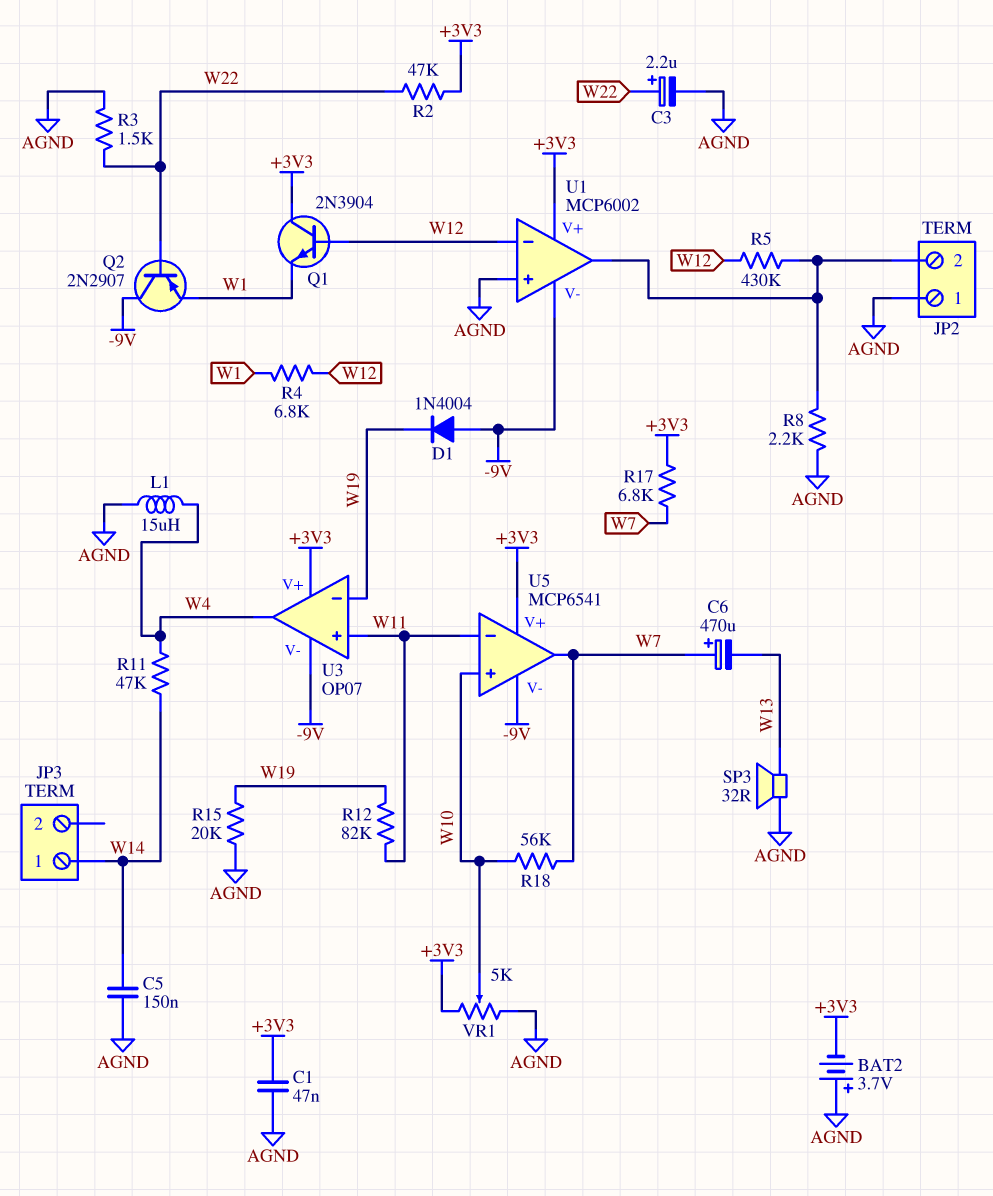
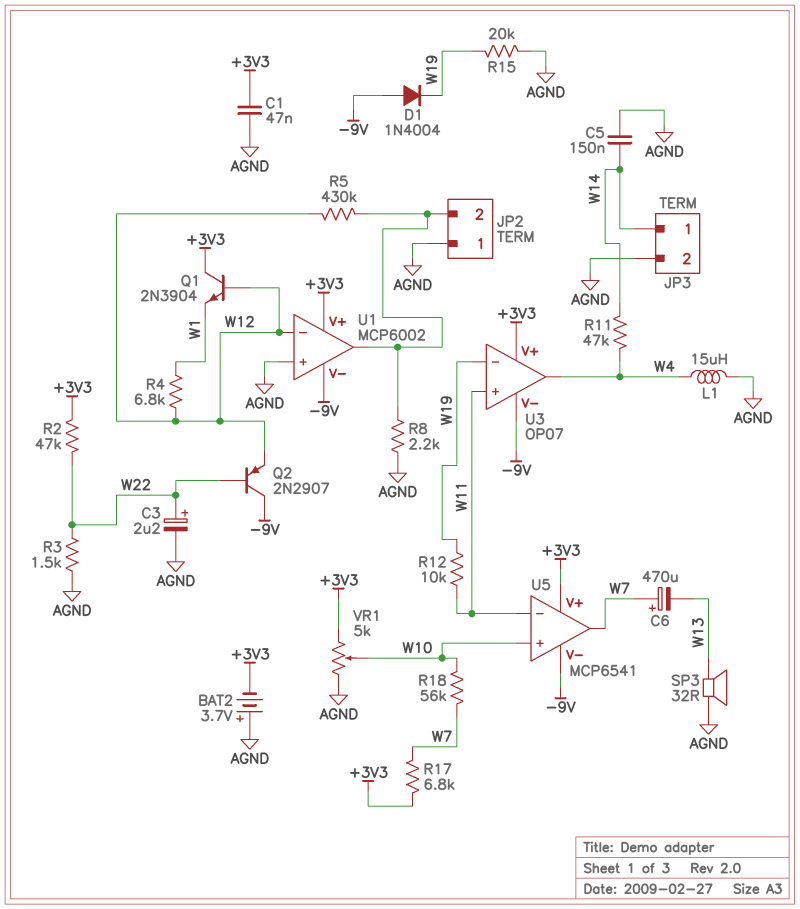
JP3 pin 2: none -> AGND
Q2: PNP 2N2907 (B W22, C -9V, E W1) -> PNP 2N2907 (B W22, C -9V, E W12)
R12: 82k (W11, W19) -> 10k (W11, W19)

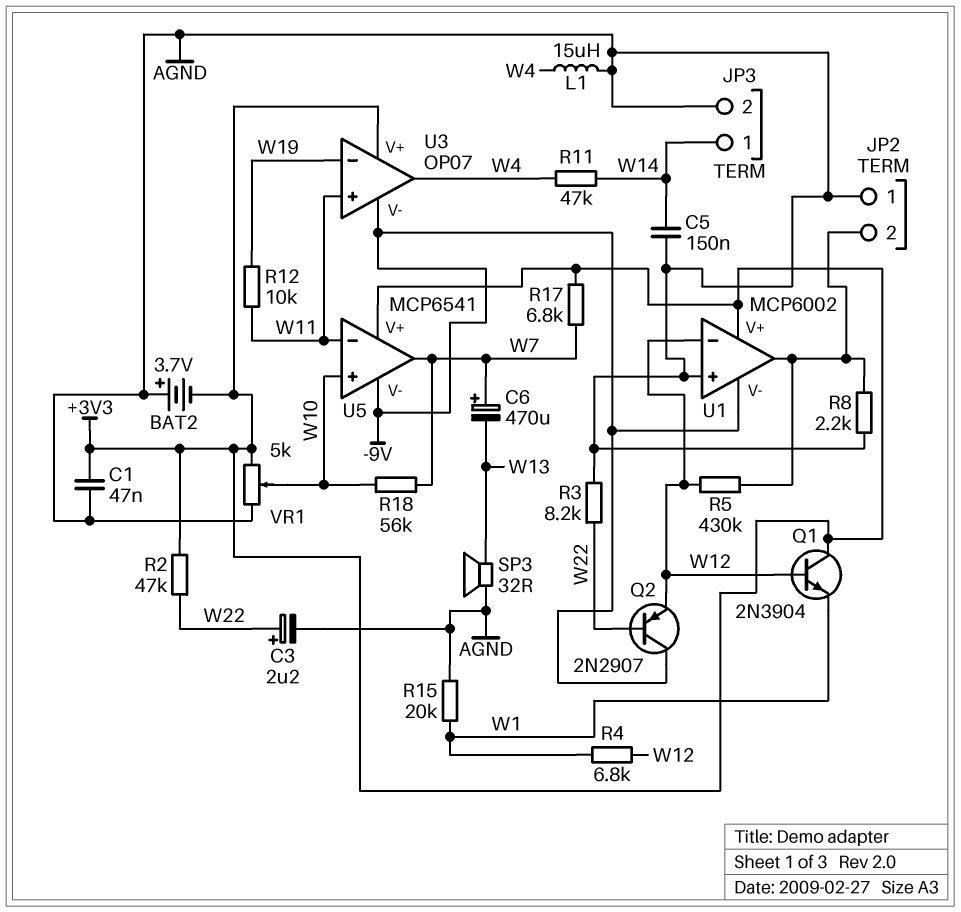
D1: diode 1N4004 (A -9V, K W19) -> none
R3: 1.5k (AGND, W22) -> 8.2k (AGND, W22)
R15: 20k (AGND, W19) -> 20k (AGND, W1)

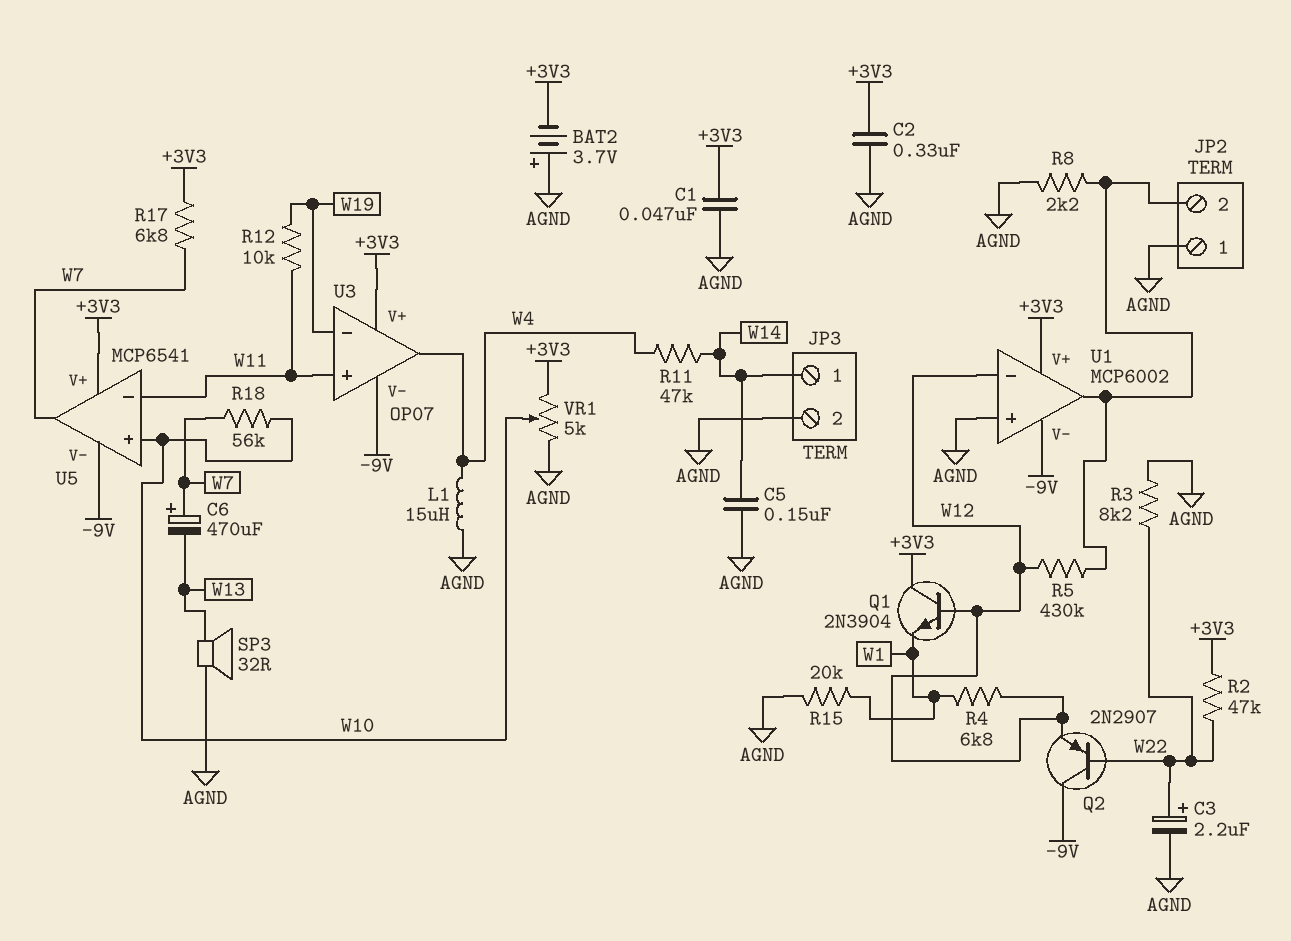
C2: none -> 330nF (+3V3, AGND)

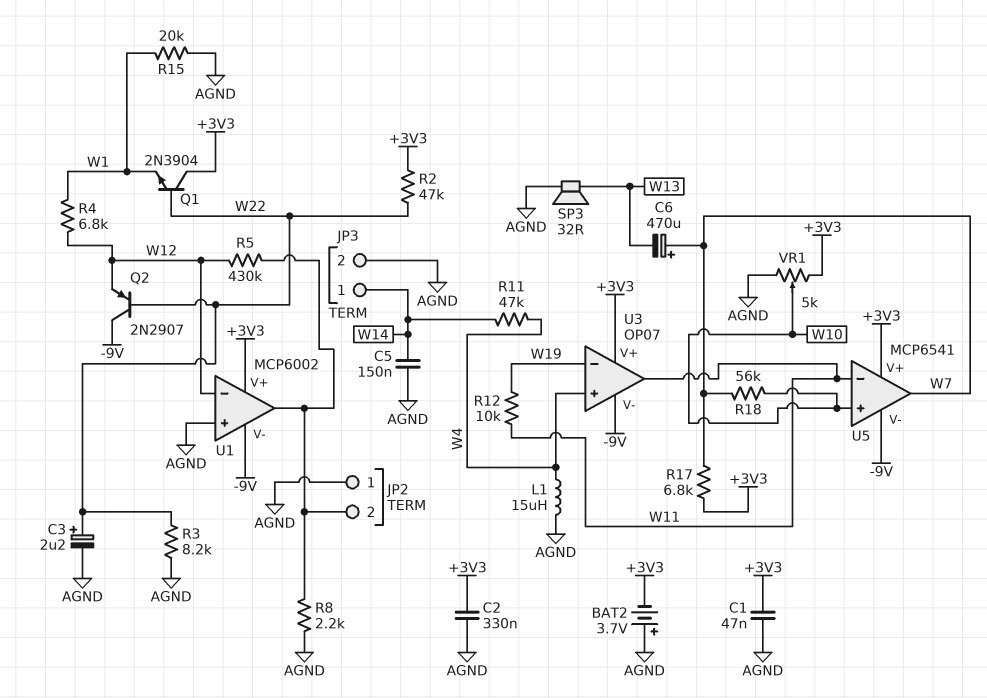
Q1: NPN 2N3904 (B W12, C +3V3, E W1) -> NPN 2N3904 (B W22, C +3V3, E W1)
U3 pin in+: W11 -> W4
U3 pin out: W4 -> W11

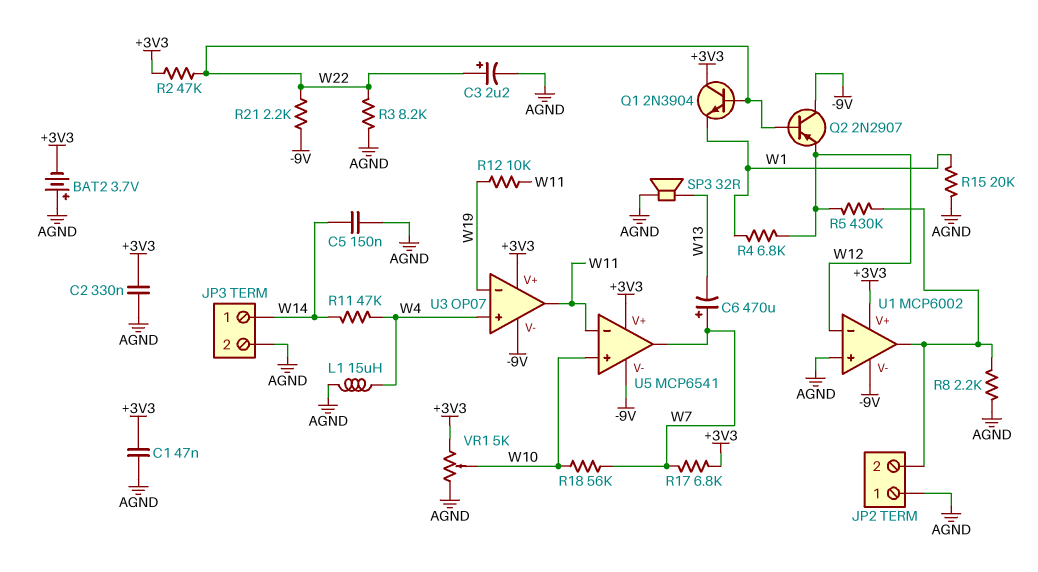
R21: none -> 2.2k (-9V, W22)

